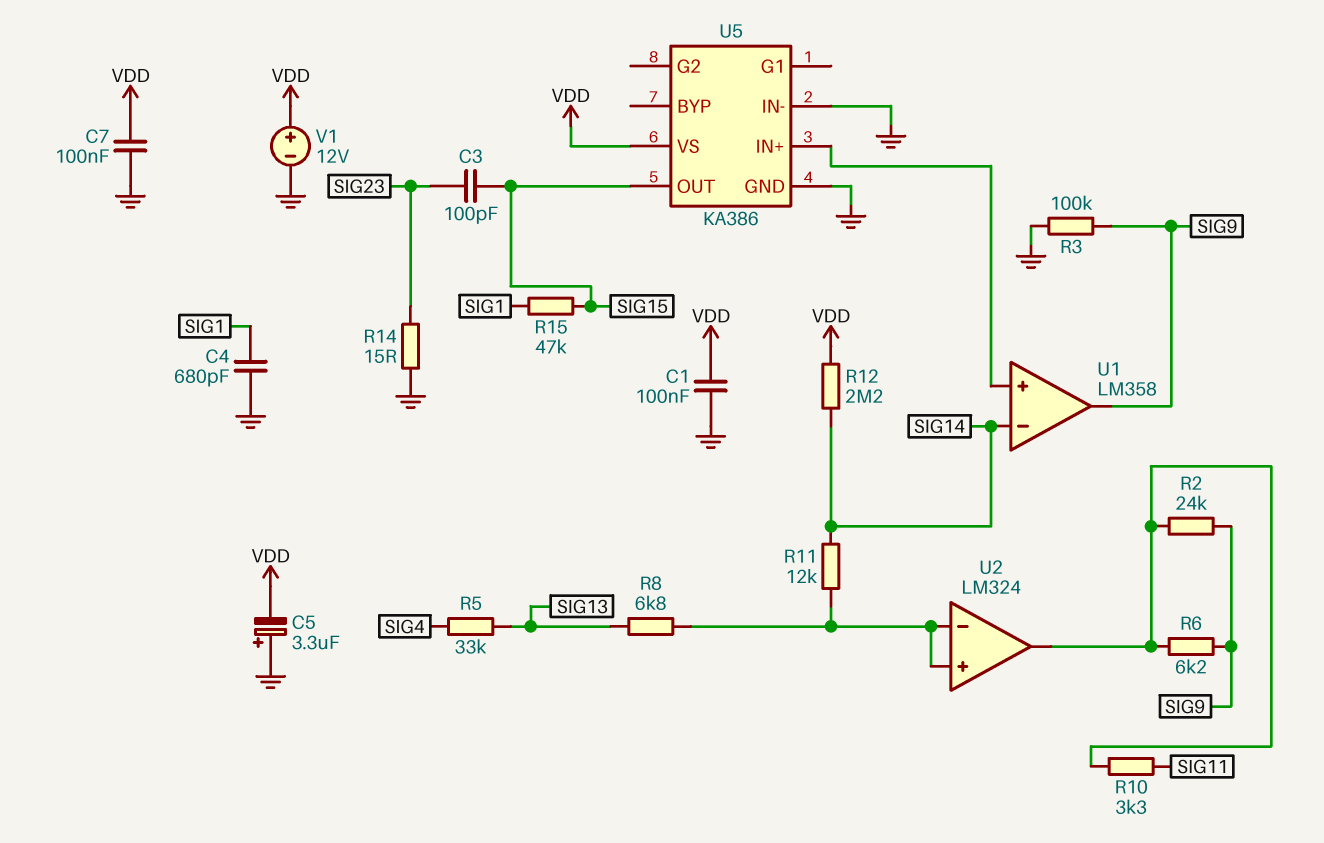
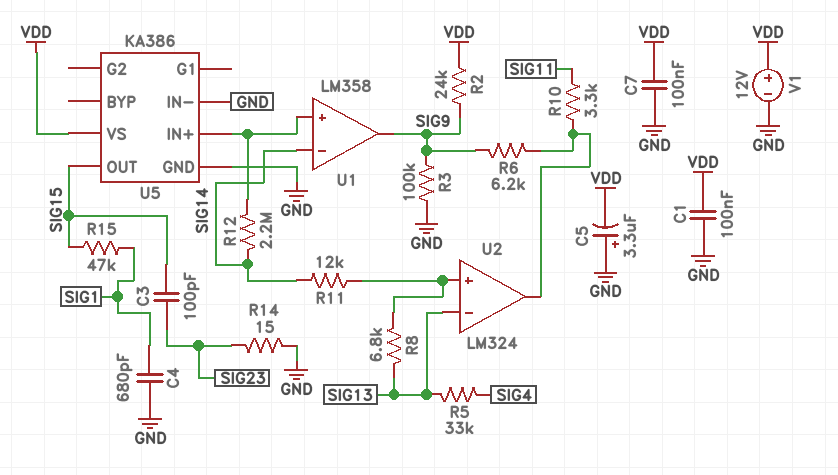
R2: 24k (SIG9, U2/out) -> 24k (SIG9, VDD)
R12: 2.2M (SIG14, VDD) -> 2.2M (SIG14, U1/in+)
U2 pin in-: U2/in+ -> SIG13

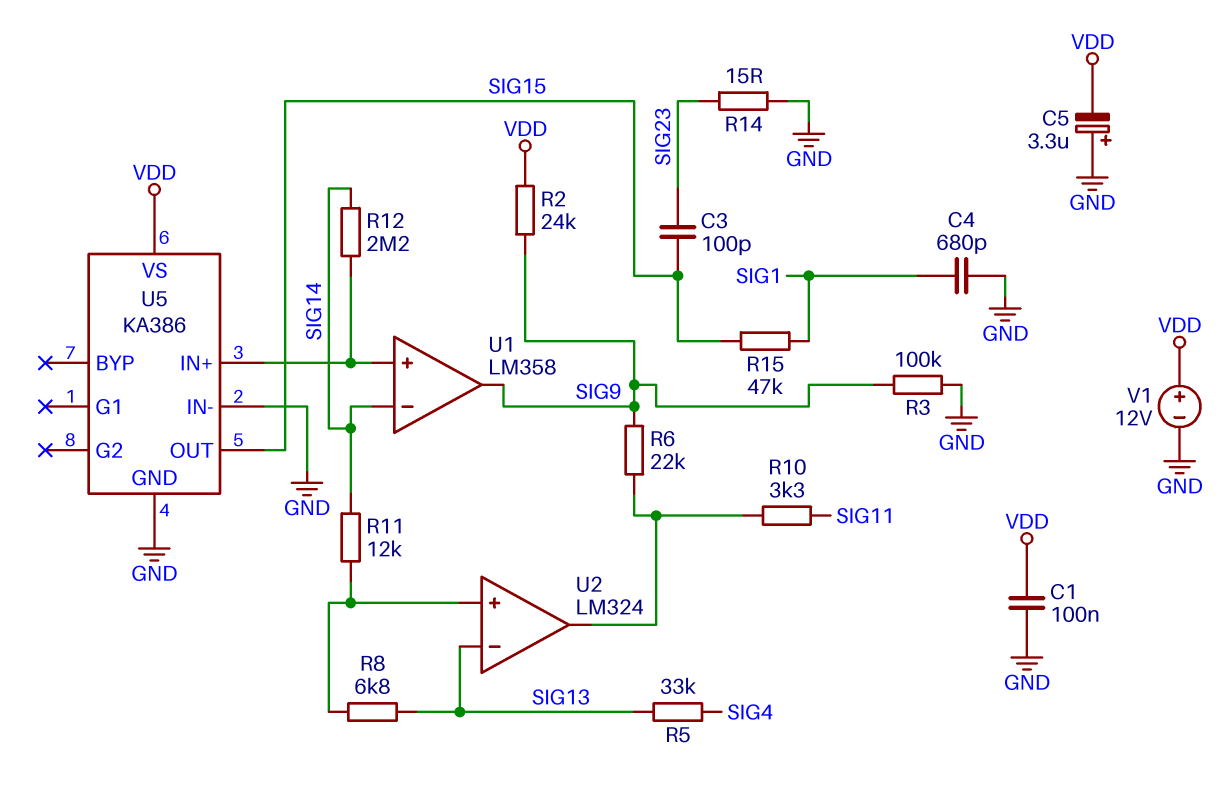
C7: 100nF (GND, VDD) -> none
R6: 6.2k (SIG9, U2/out) -> 22k (SIG9, U2/out)

